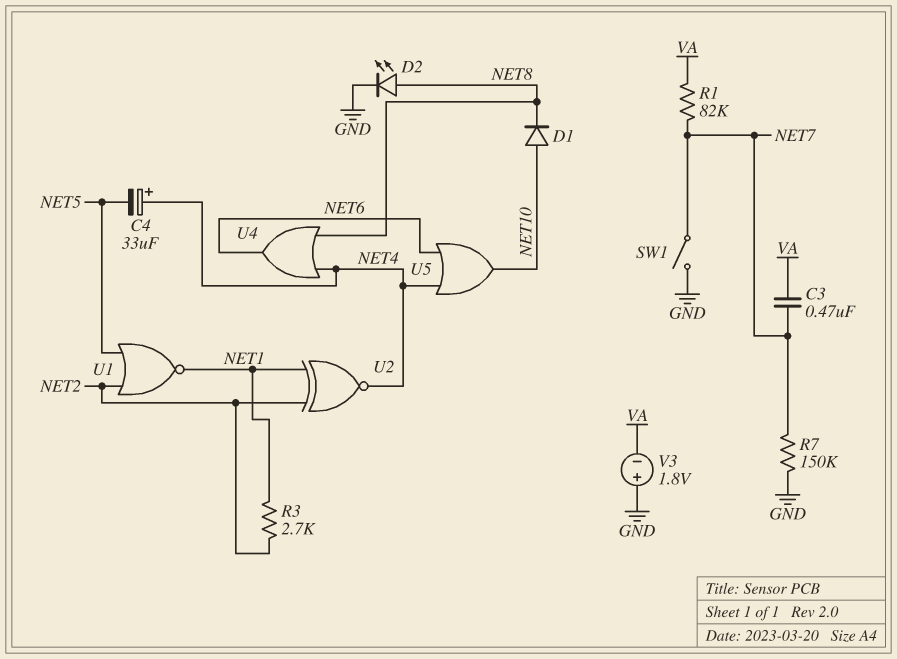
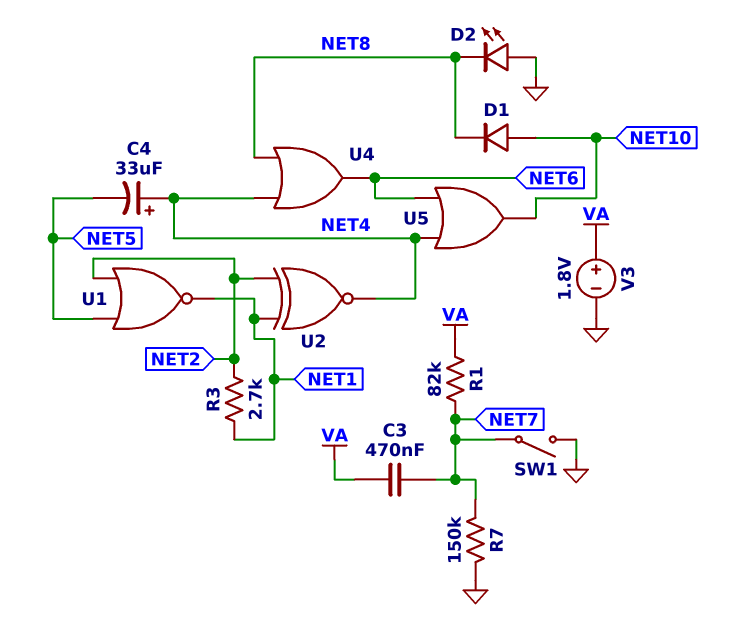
D2: LED (A NET8, K GND) -> LED (A GND, K NET8)
V3: 1.8V (plus GND, minus VA) -> 1.8V (plus VA, minus GND)

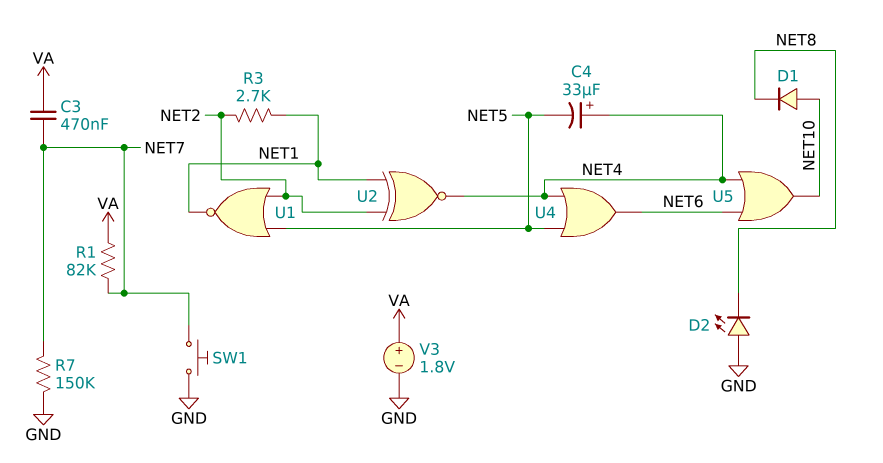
SW1: switch (GND, NET7) -> button (GND, NET7)
U4: OR (in NET4, in NET8, out NET6) -> OR (in NET4, in NET5, out NET6)

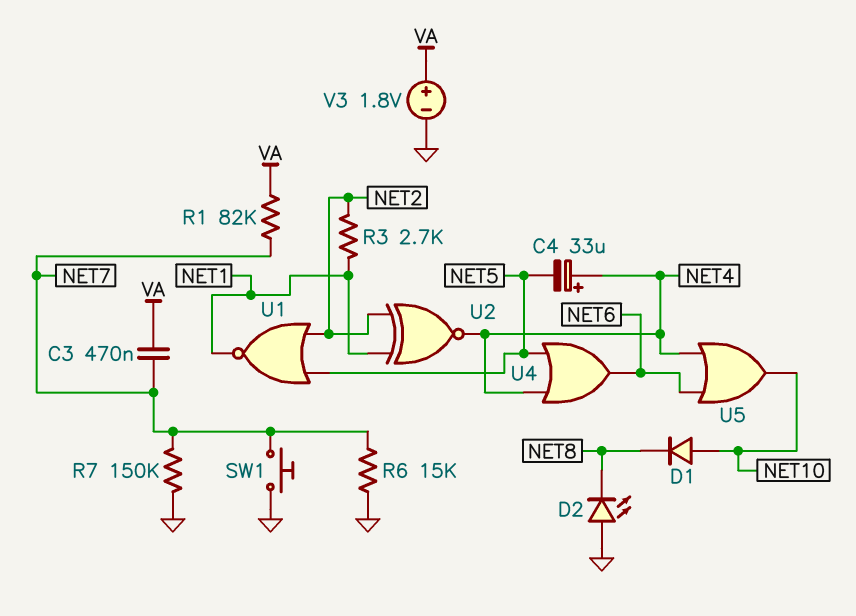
R6: none -> 15k (GND, NET7)

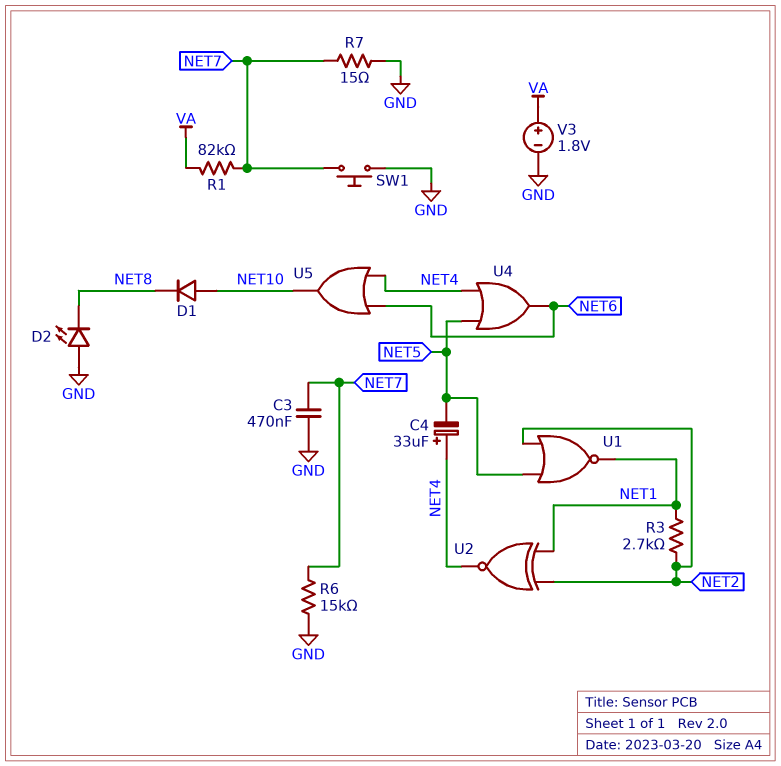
C3: 470nF (NET7, VA) -> 470nF (GND, NET7)
R7: 150k (GND, NET7) -> 15 (GND, NET7)

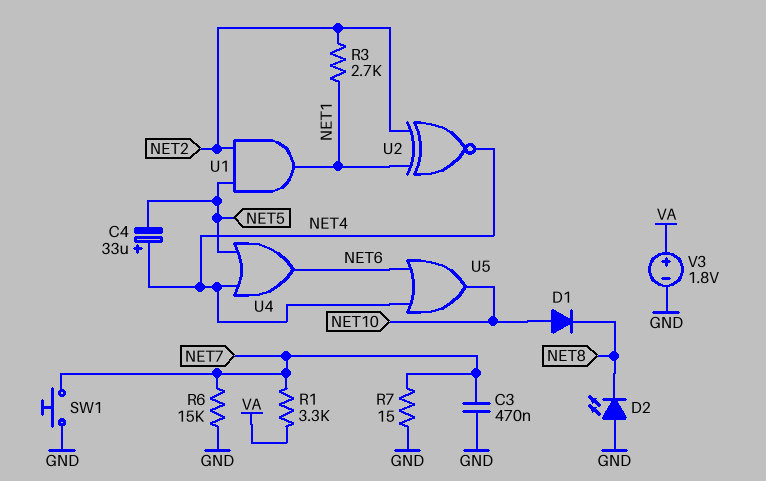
R1: 82k (NET7, VA) -> 3.3k (NET7, VA)
U1: NOR (in NET2, in NET5, out NET1) -> AND (in NET2, in NET5, out NET1)

